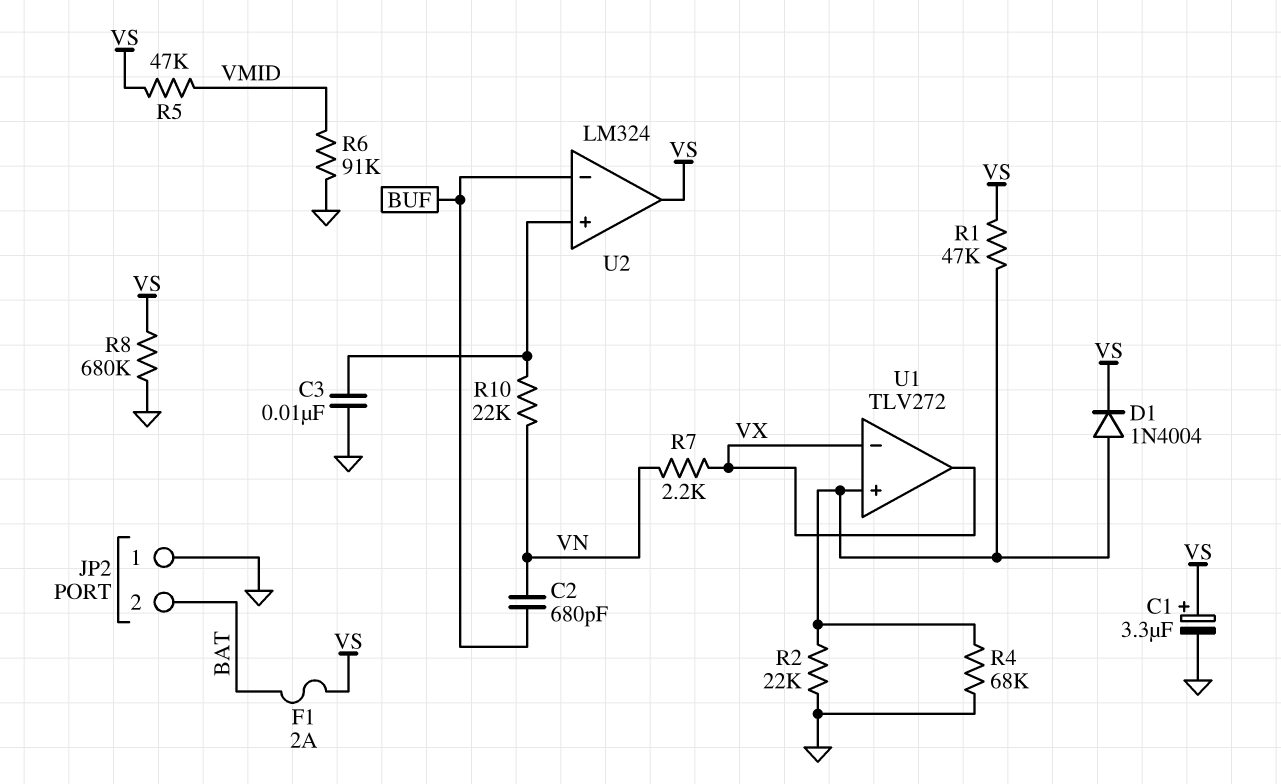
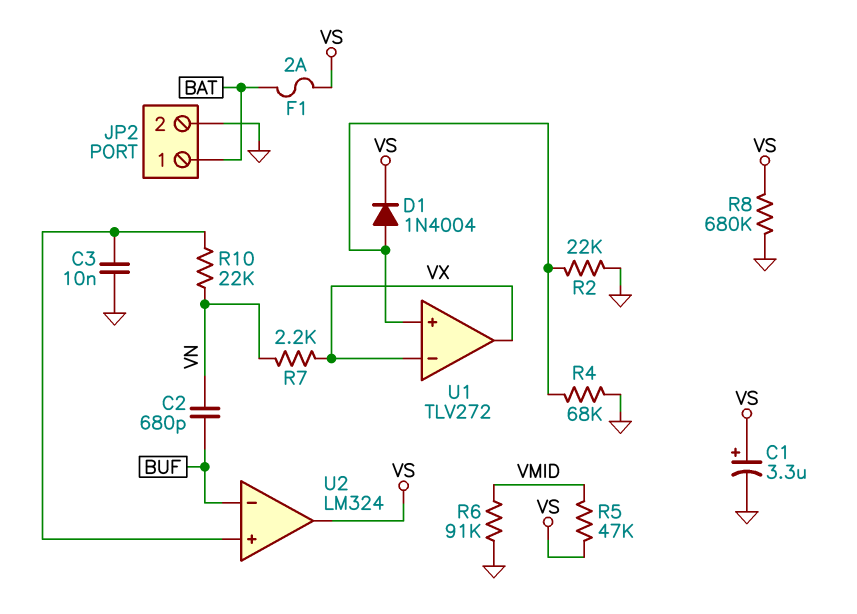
JP2 pin 1: GND -> BAT
JP2 pin 2: BAT -> GND
R1: 47k (U1/in+, VS) -> none

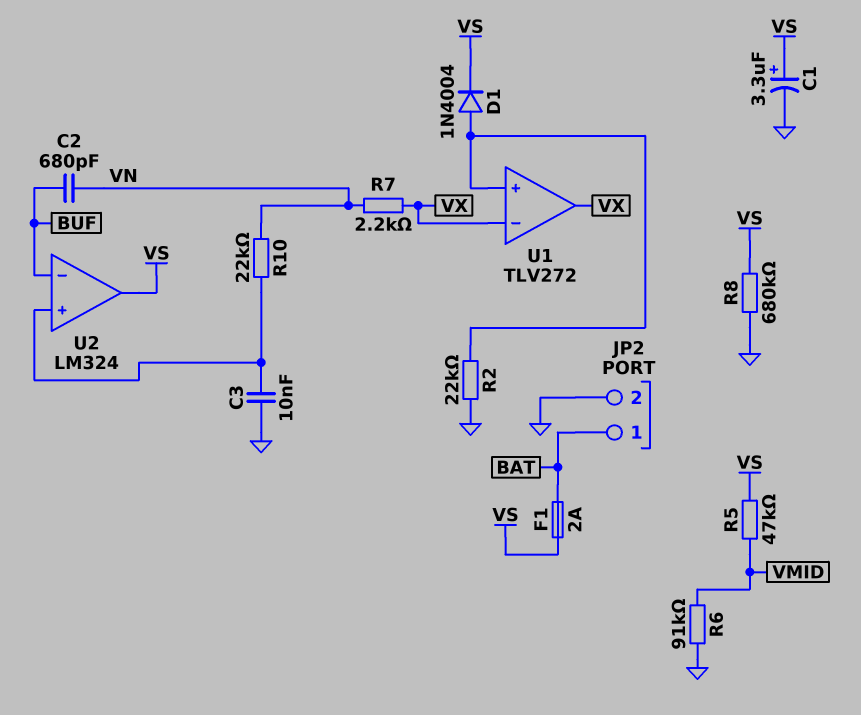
R4: 68k (GND, U1/in+) -> none

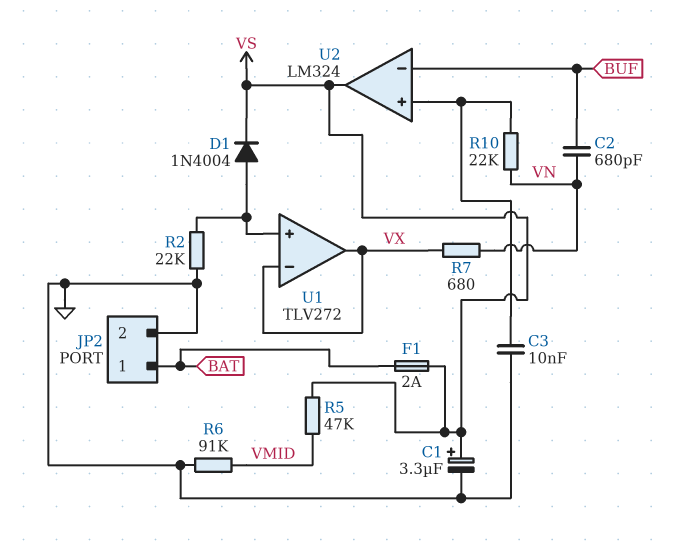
R7: 2.2k (VN, VX) -> 680 (VN, VX)
R8: 680k (GND, VS) -> none

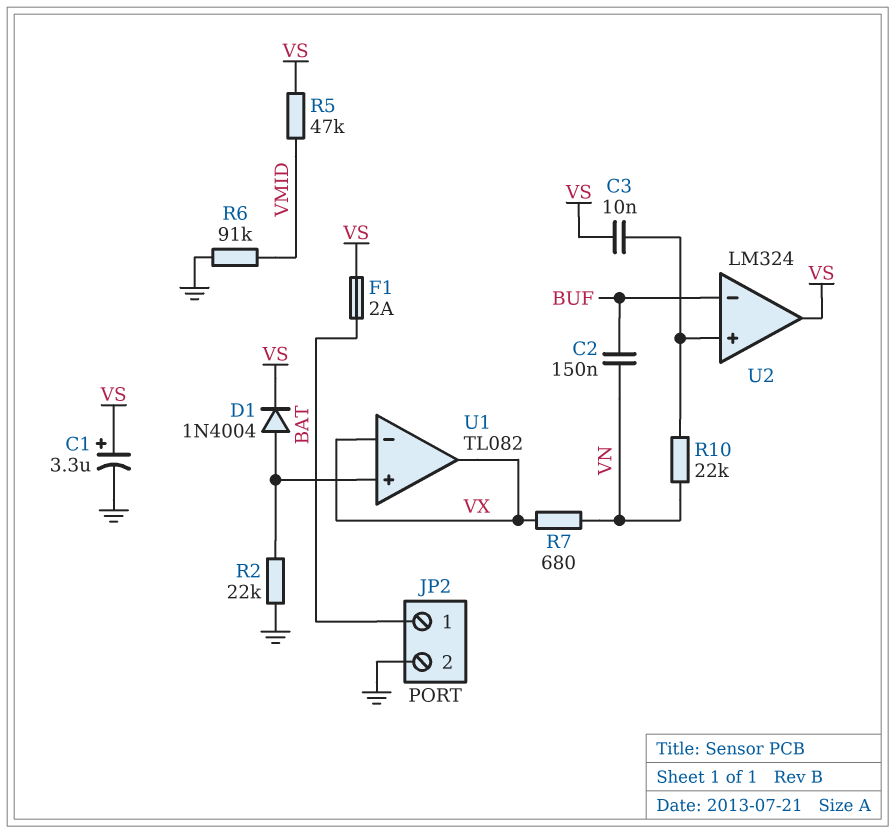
C2: 680pF (BUF, VN) -> 150nF (BUF, VN)
C3: 10nF (GND, U2/in+) -> 10nF (U2/in+, VS)
U1: TLV272 -> TL082

